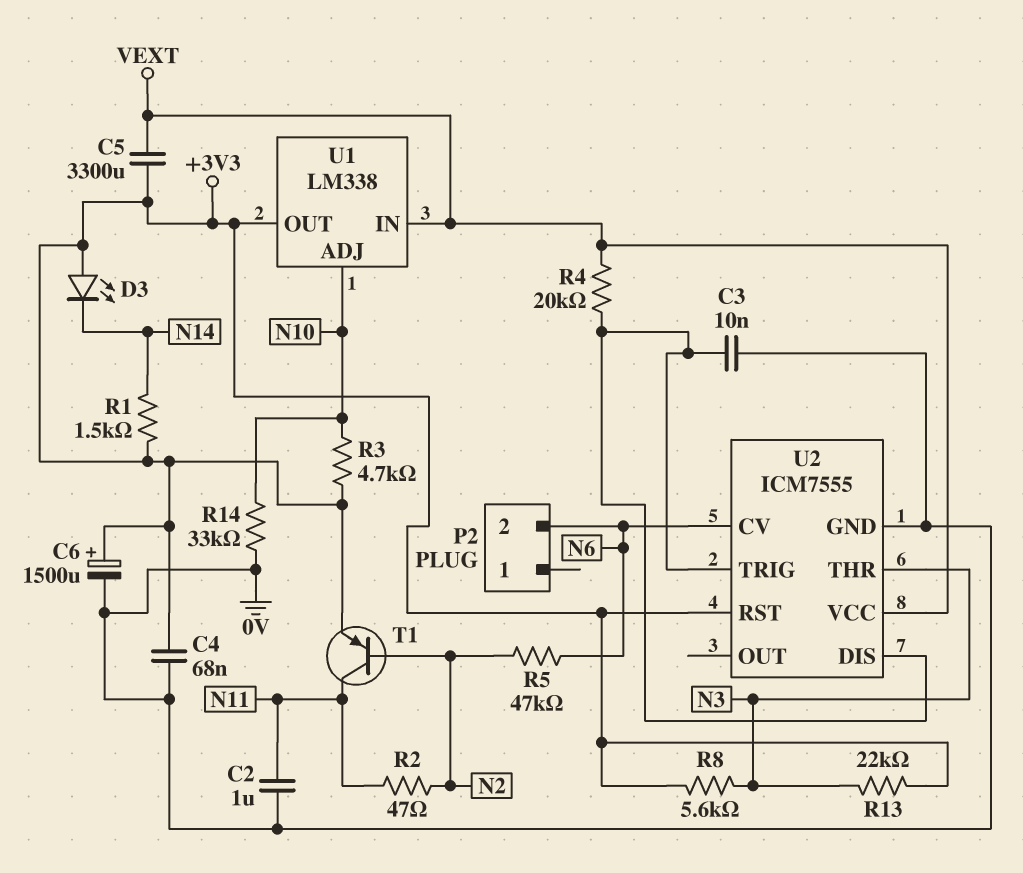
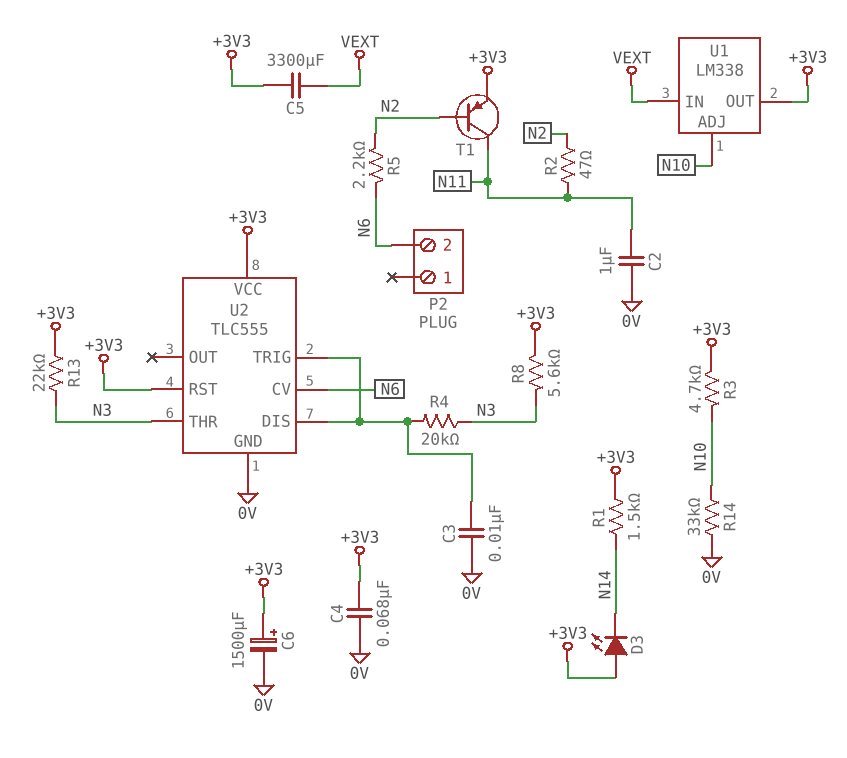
R4: 20k (U2/DIS, VEXT) -> 20k (N3, U2/DIS)
R5: 47k (N2, N6) -> 2.2k (N2, N6)
U2: ICM7555 -> TLC555
U2 pin VCC: VEXT -> +3V3

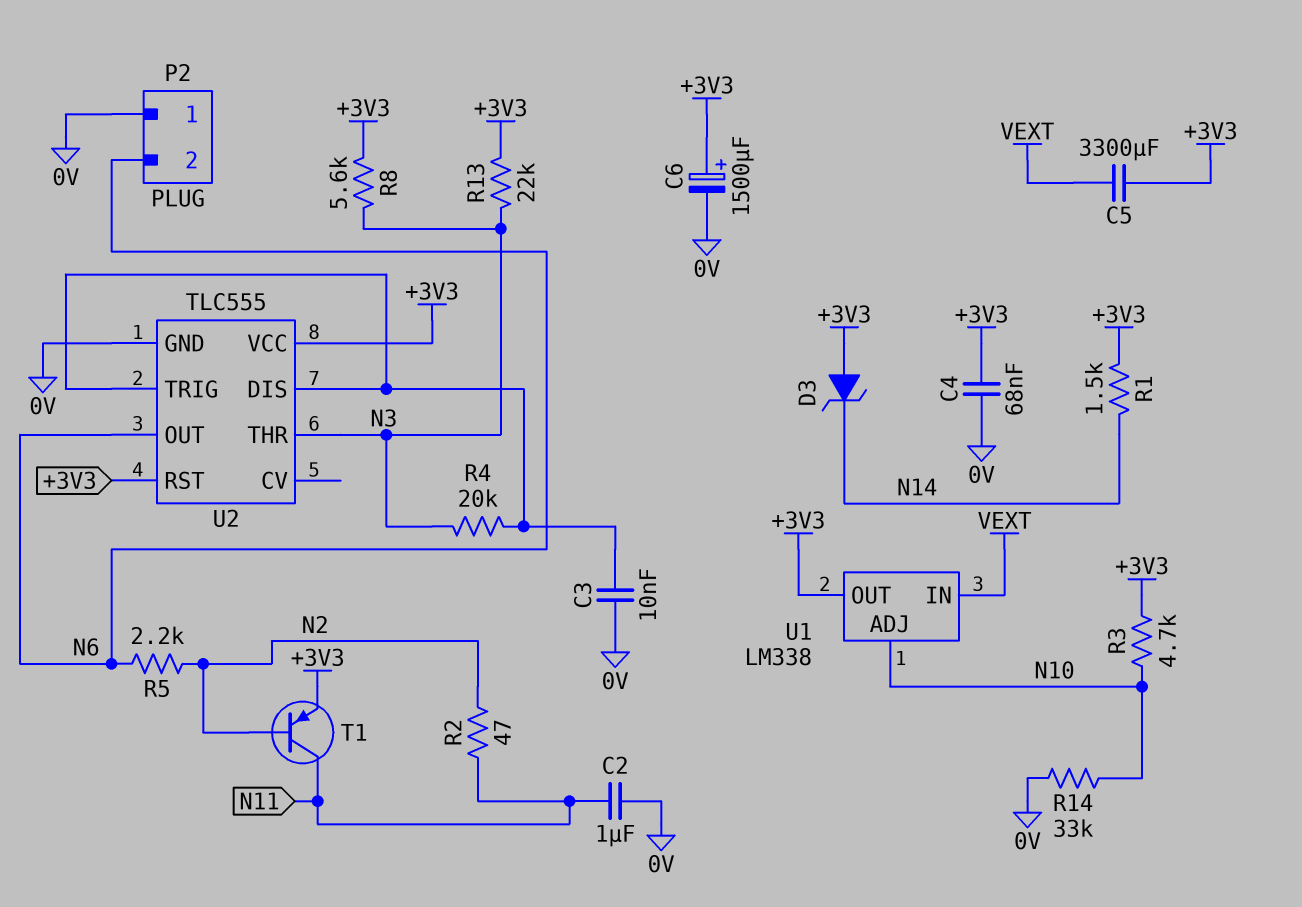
D3: LED (A +3V3, K N14) -> zener (A +3V3, K N14)
P2 pin 1: none -> 0V
U2 pin CV: N6 -> none
U2 pin OUT: none -> N6

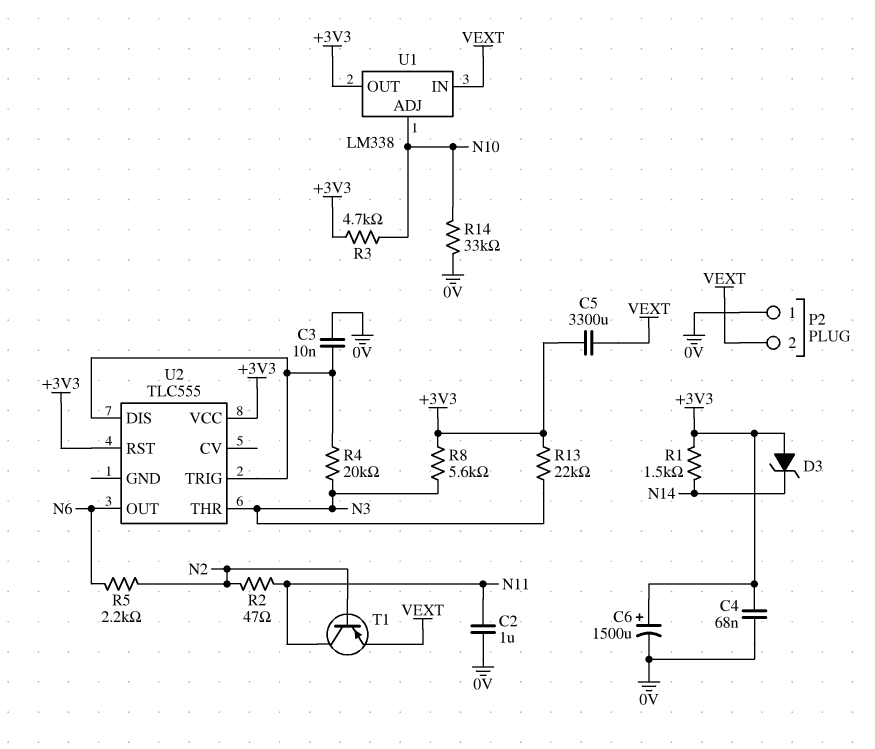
P2 pin 2: N6 -> VEXT
T1: PNP (B N2, C N11, E +3V3) -> PNP (B N2, C N11, E VEXT)
U2 pin GND: 0V -> none

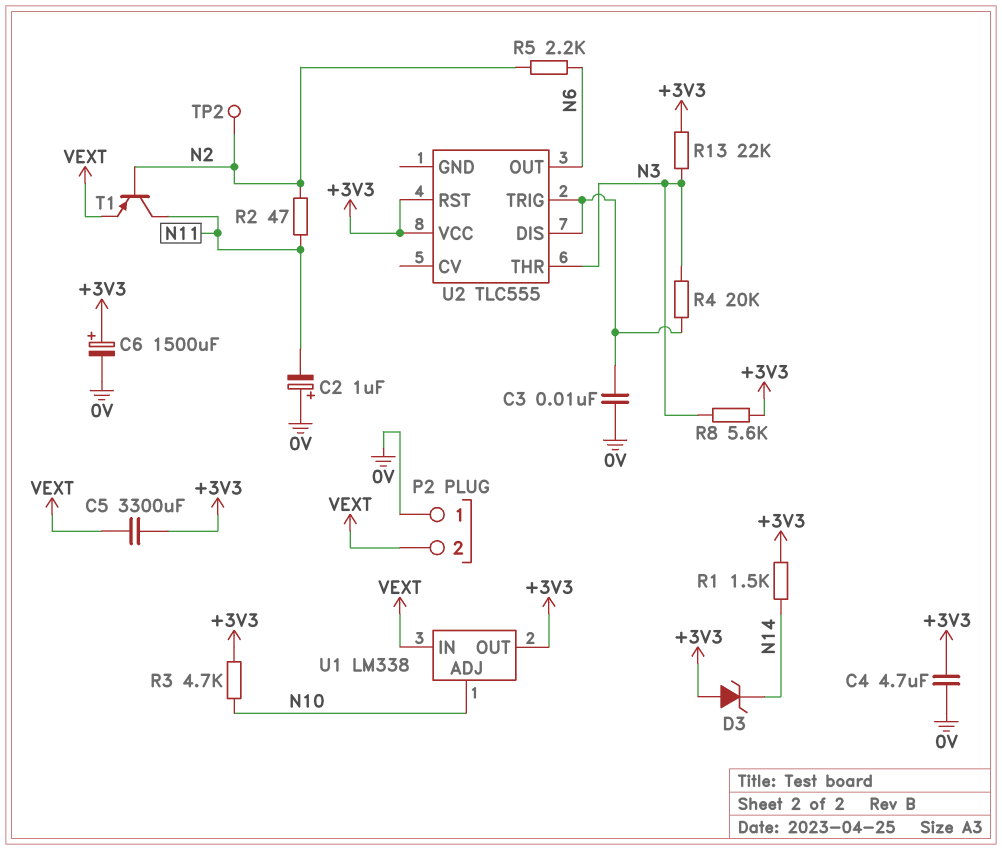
C2: 1uF (0V, N11) -> 1uF (plus 0V, minus N11)
C4: 68nF (+3V3, 0V) -> 4.7uF (+3V3, 0V)
R14: 33k (0V, N10) -> none
TP2: none -> test point (N2)

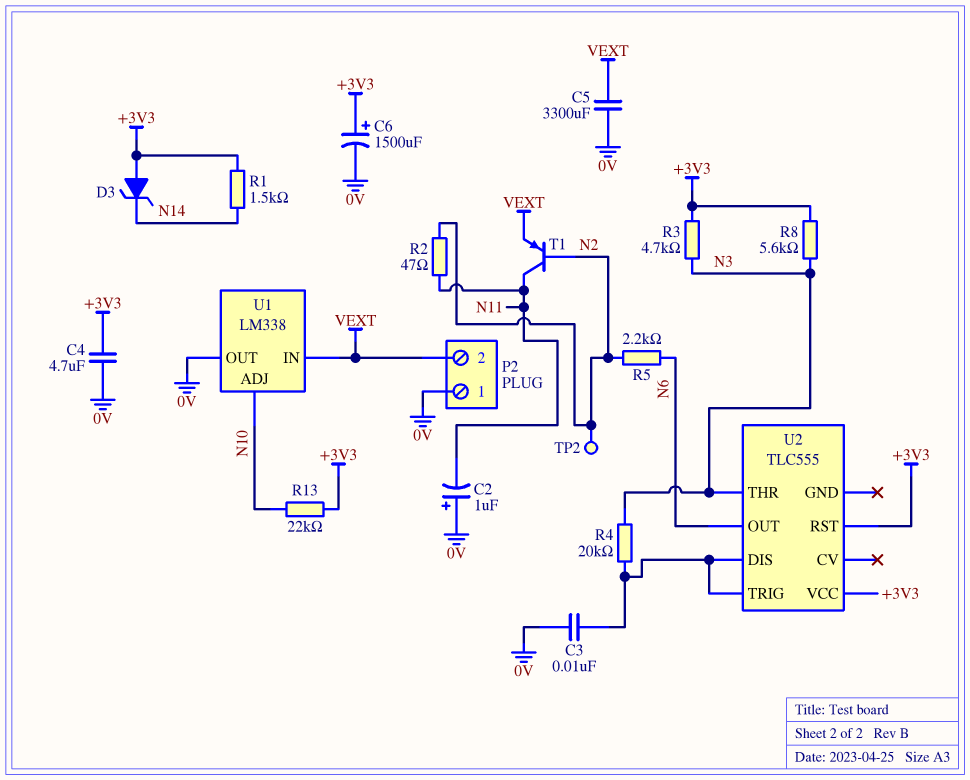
C5: 3300uF (+3V3, VEXT) -> 3300uF (0V, VEXT)
R3: 4.7k (+3V3, N10) -> 4.7k (+3V3, N3)
R13: 22k (+3V3, N3) -> 22k (+3V3, N10)
U1 pin OUT: +3V3 -> 0V

